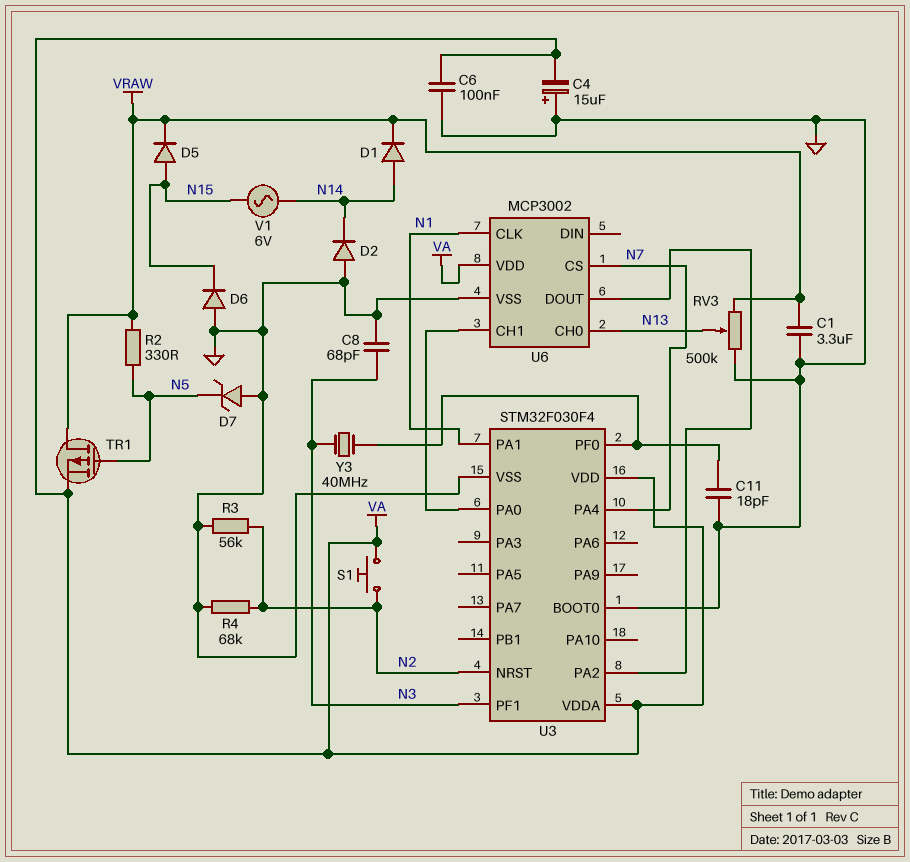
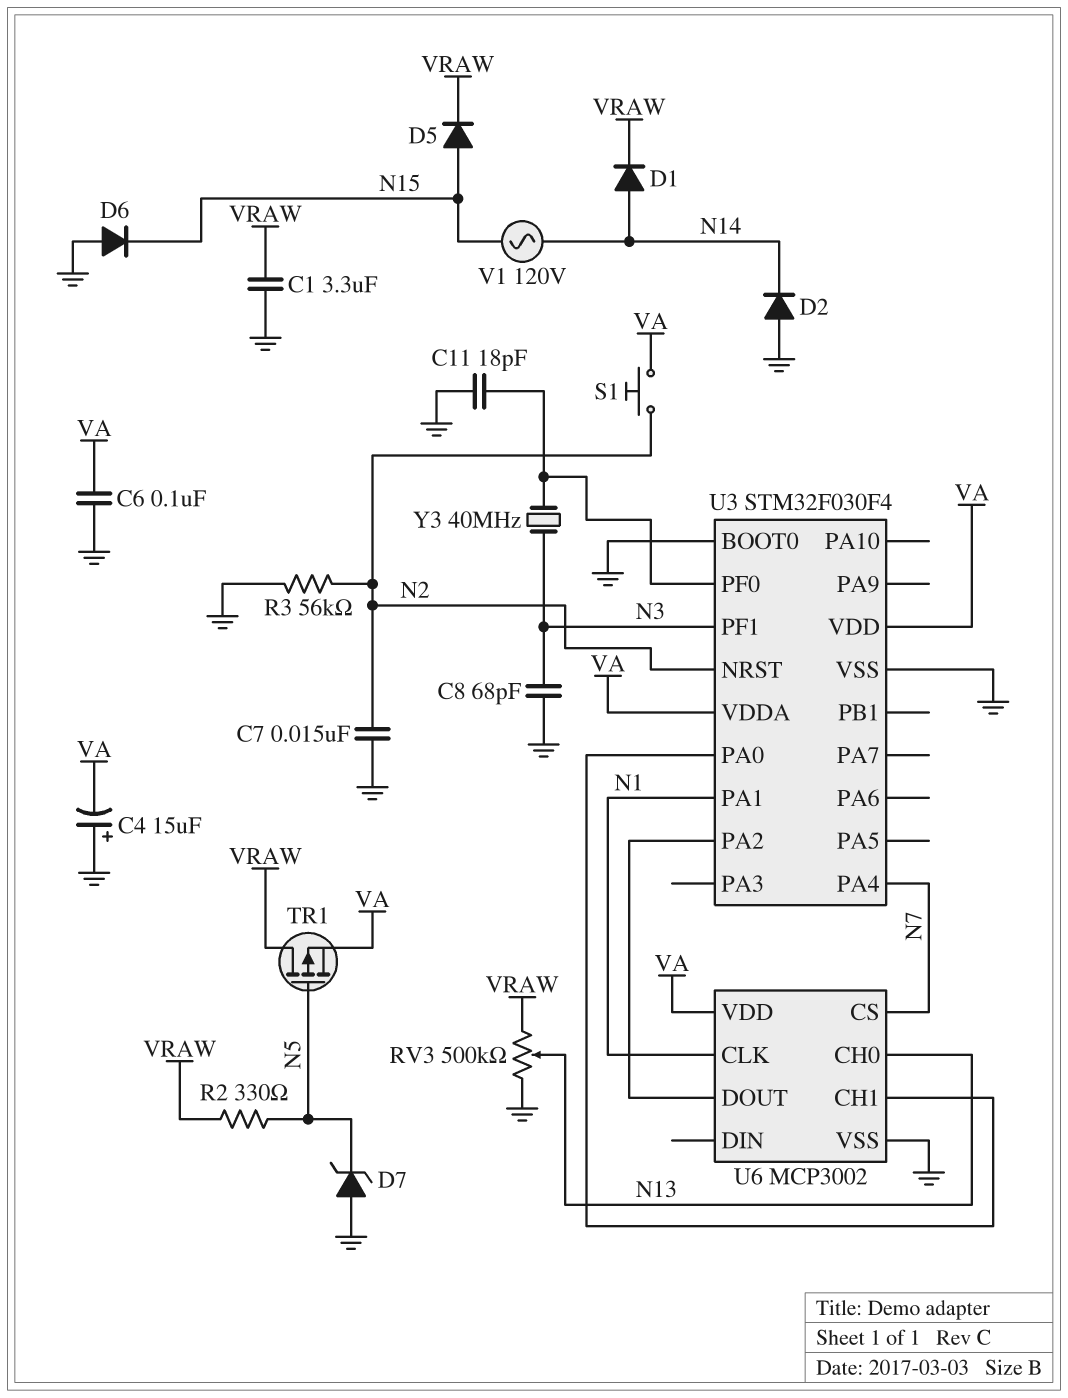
C7: none -> 15nF (GND, N2)
R4: 68k (GND, N2) -> none
V1: AC 6V (N14, N15) -> AC 120V (N14, N15)

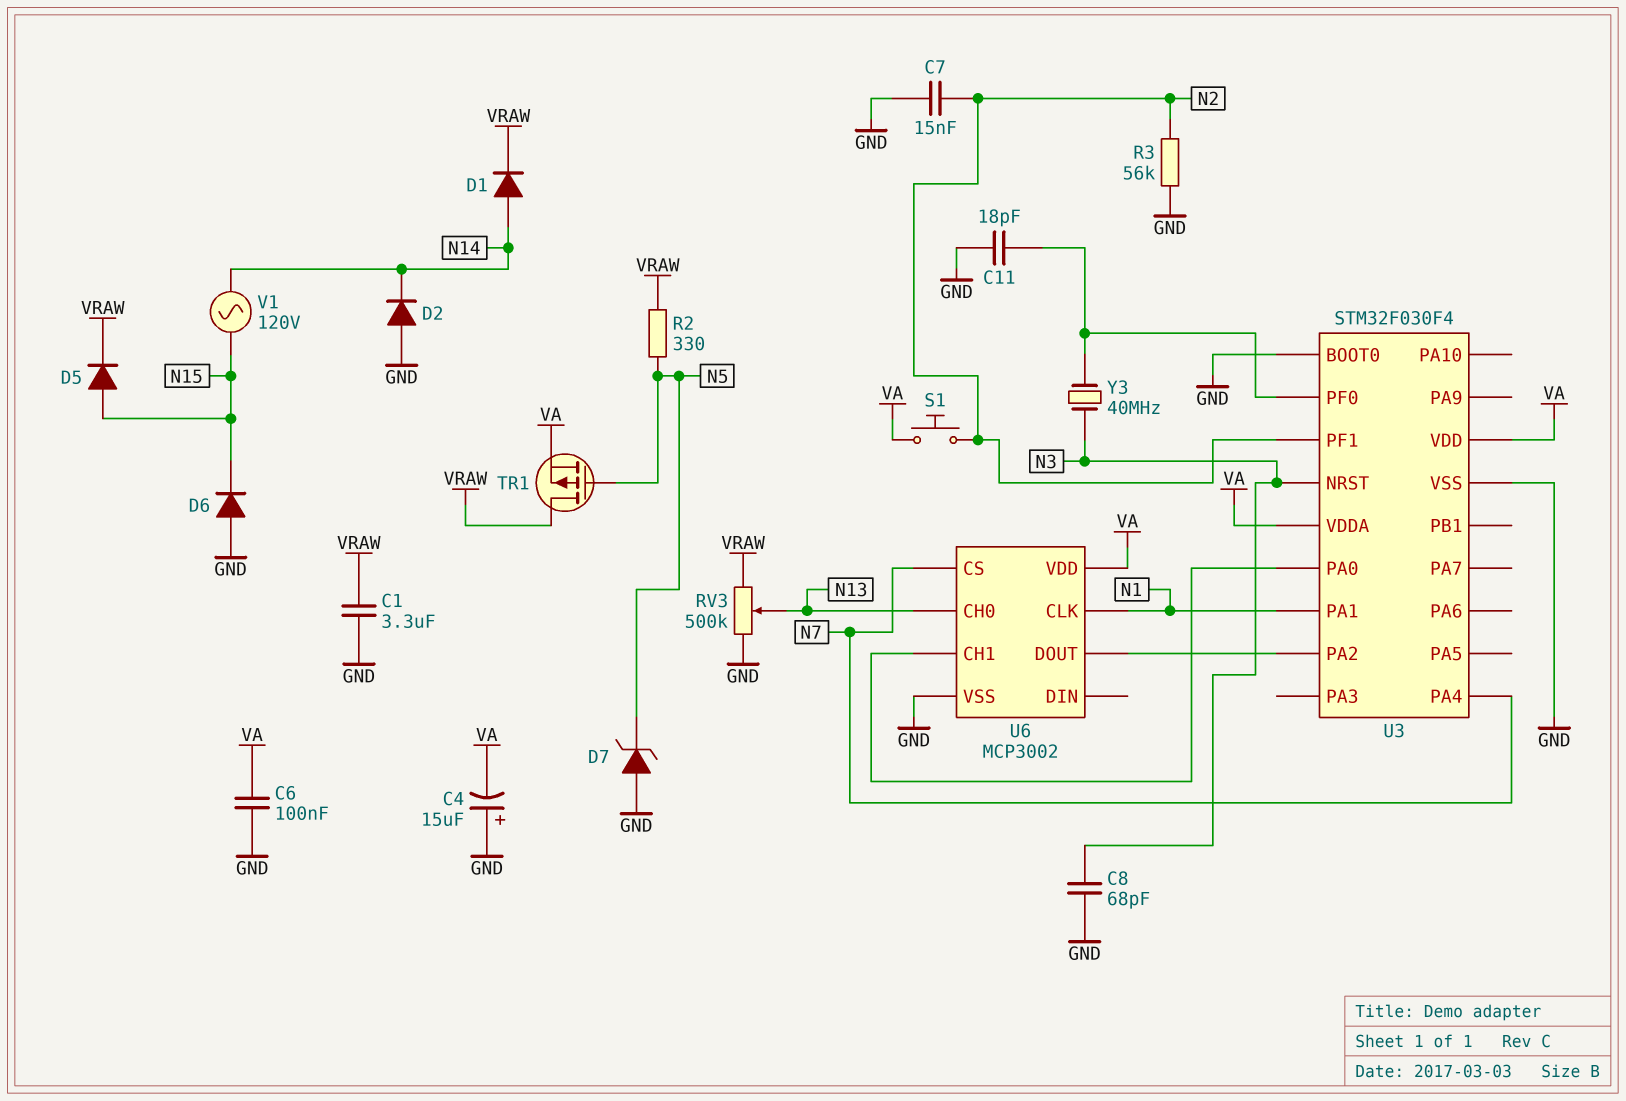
U3 pin NRST: N2 -> N3
U3 pin PF1: N3 -> N2

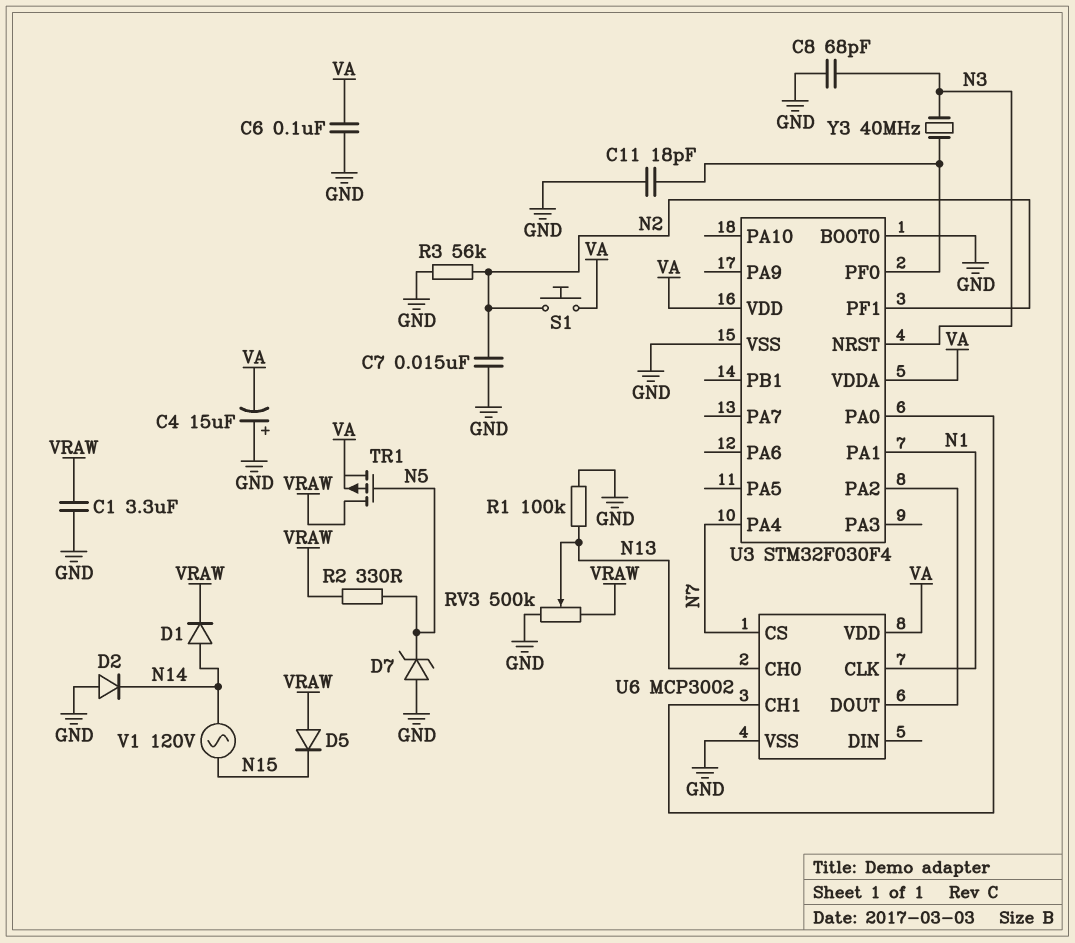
D5: diode (A N15, K VRAW) -> diode (A VRAW, K N15)
D6: diode (A GND, K N15) -> none
R1: none -> 100k (GND, N13)

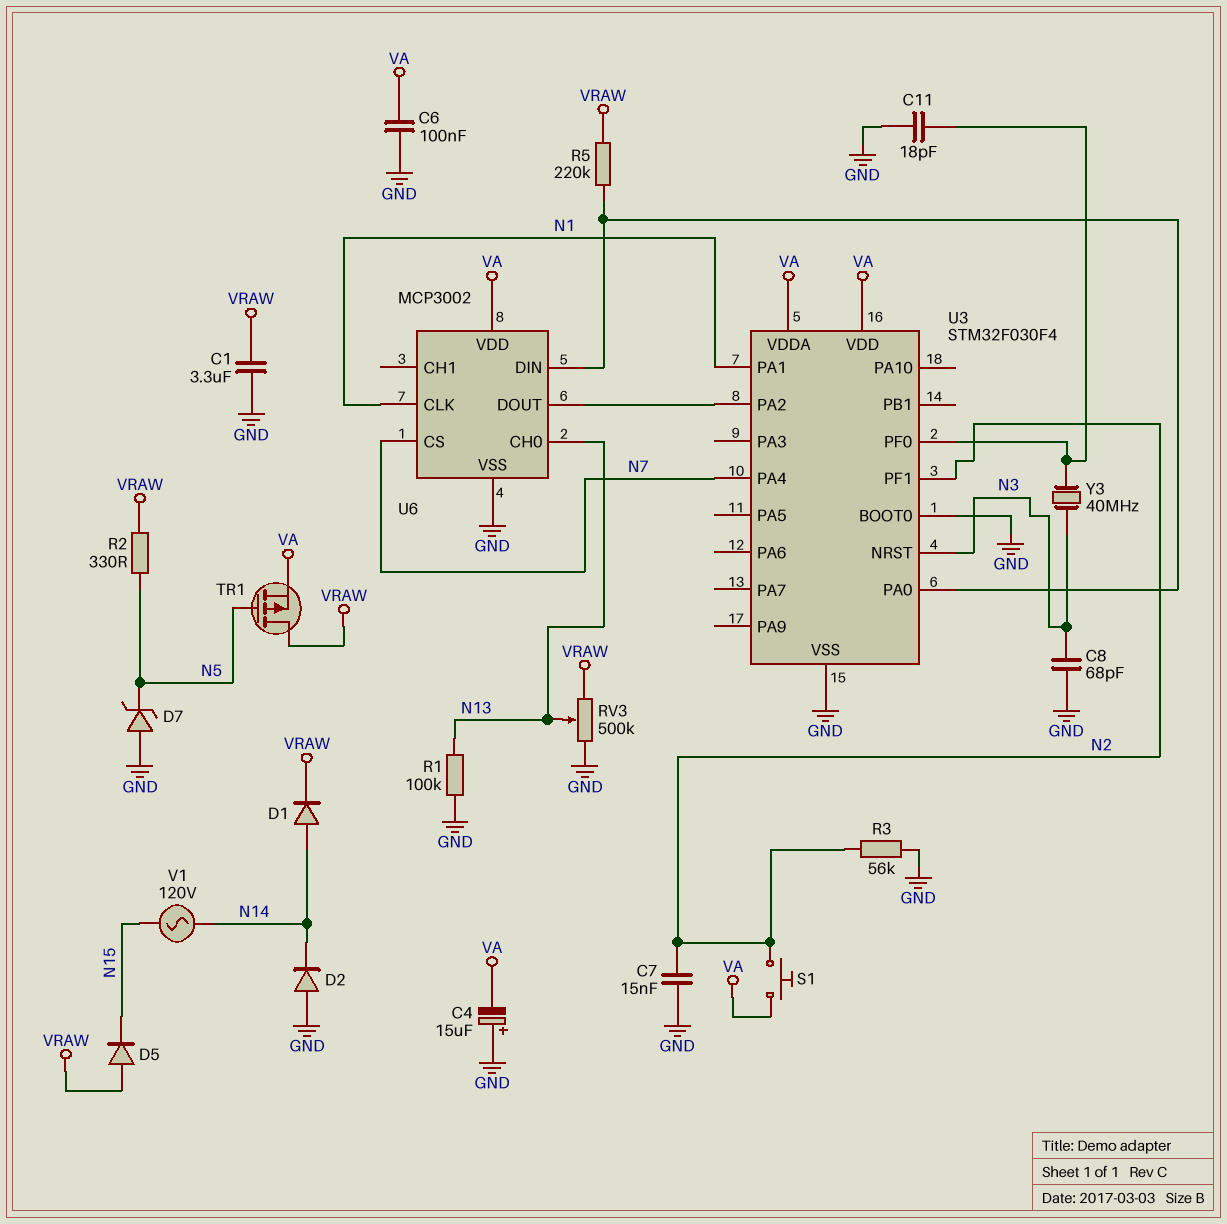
R5: none -> 220k (U3/PA0, VRAW)
U6 pin CH1: U3/PA0 -> none
U6 pin DIN: none -> U3/PA0

